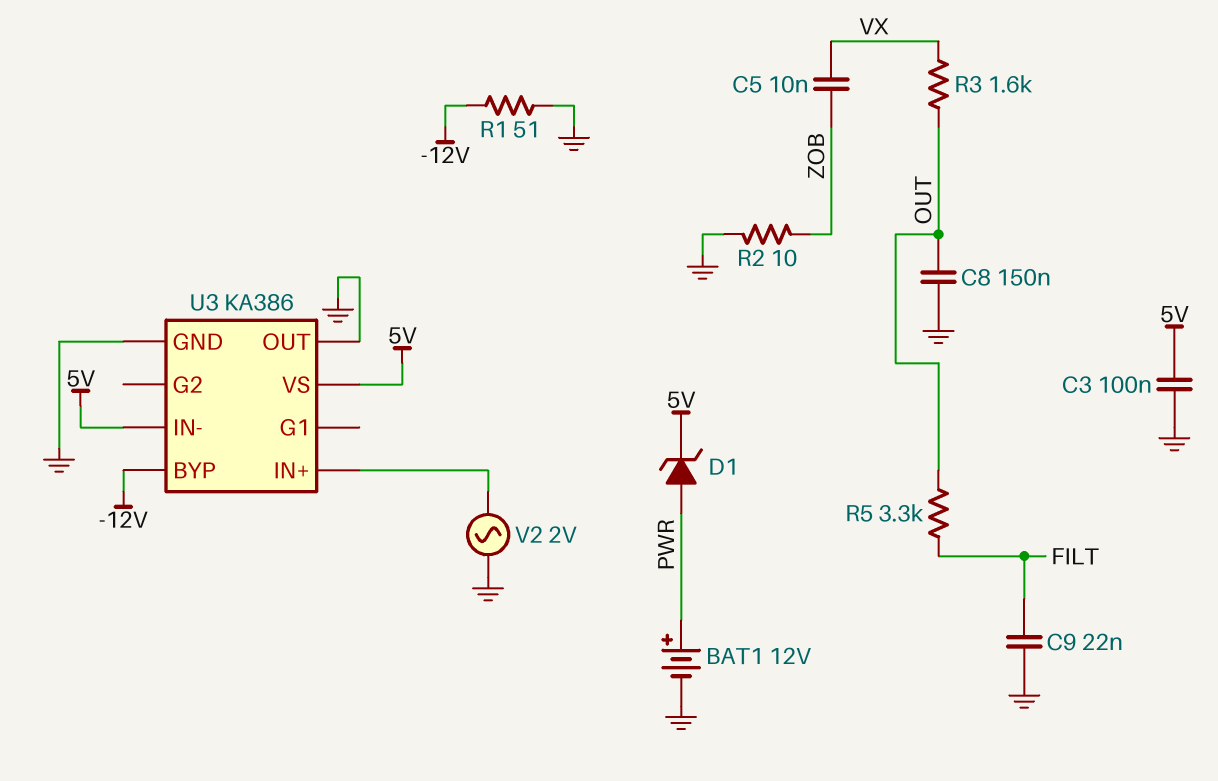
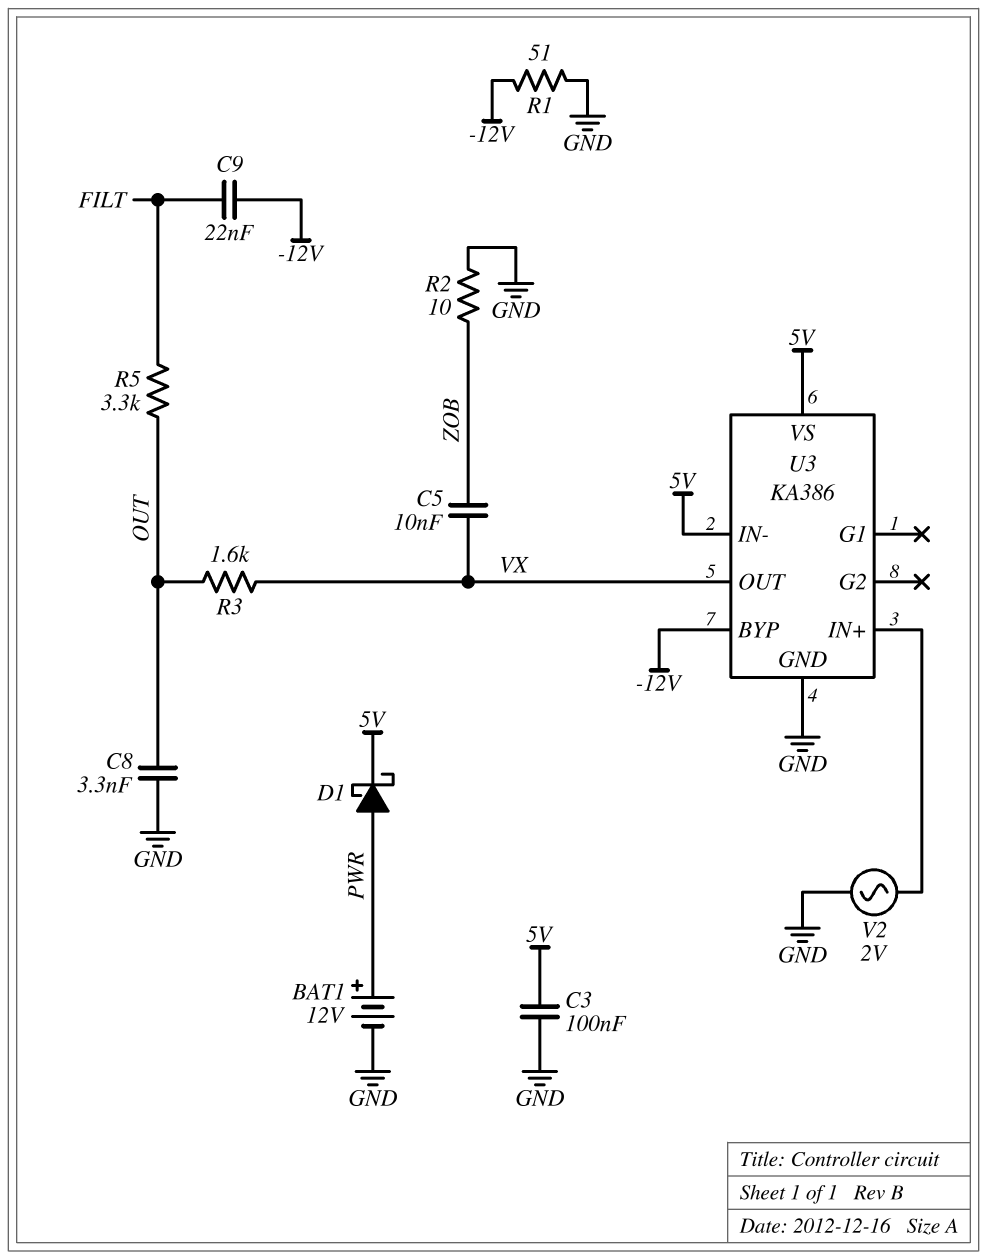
C8: 150nF (GND, OUT) -> 3.3nF (GND, OUT)
C9: 22nF (FILT, GND) -> 22nF (-12V, FILT)
D1: zener (A PWR, K 5V) -> schottky (A PWR, K 5V)
U3 pin OUT: GND -> VX

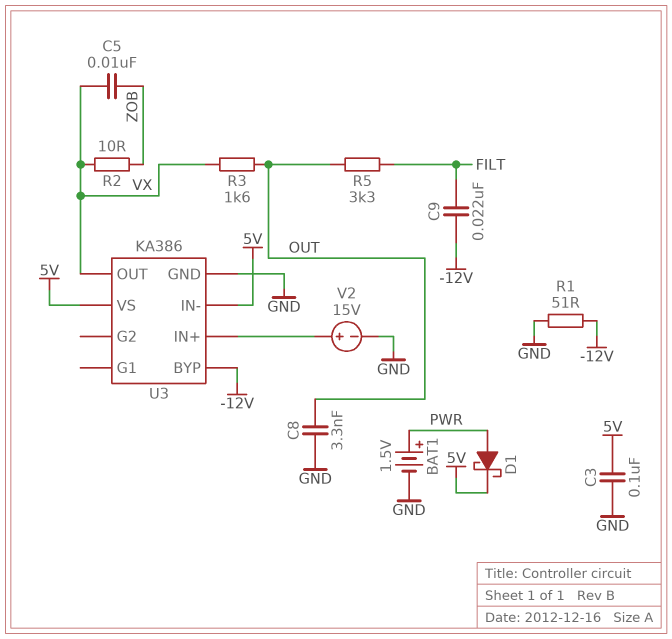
BAT1: 12V (plus PWR, minus GND) -> 1.5V (plus PWR, minus GND)
R2: 10 (GND, ZOB) -> 10 (VX, ZOB)
V2: AC 2V (GND, U3/IN+) -> 15V (plus U3/IN+, minus GND)

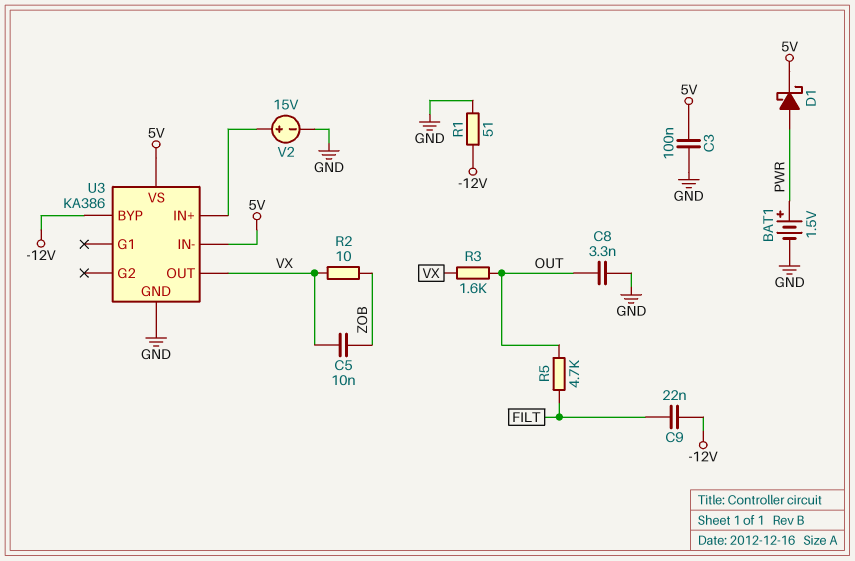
R5: 3.3k (FILT, OUT) -> 4.7k (FILT, OUT)

